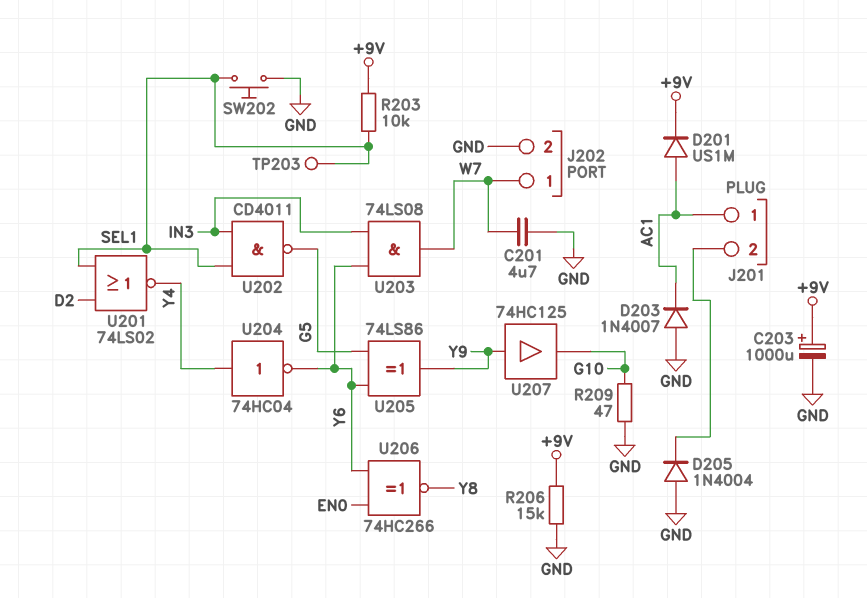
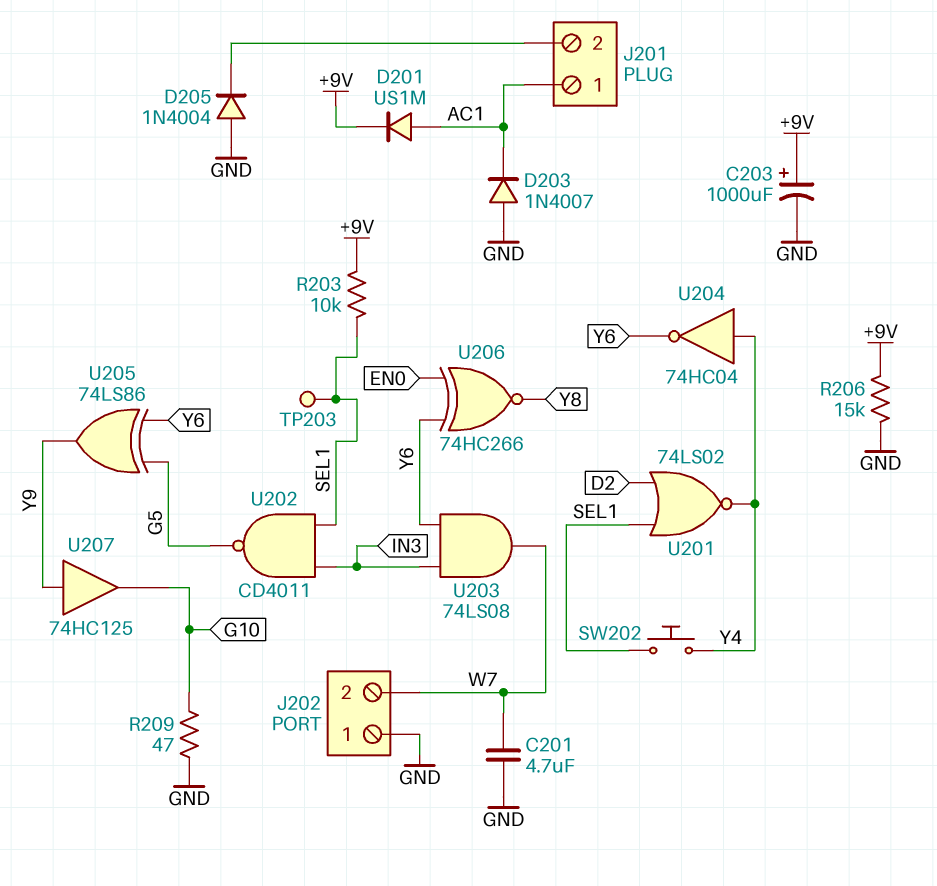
J202 pin 1: W7 -> GND
J202 pin 2: GND -> W7
SW202: button (GND, SEL1) -> button (SEL1, Y4)

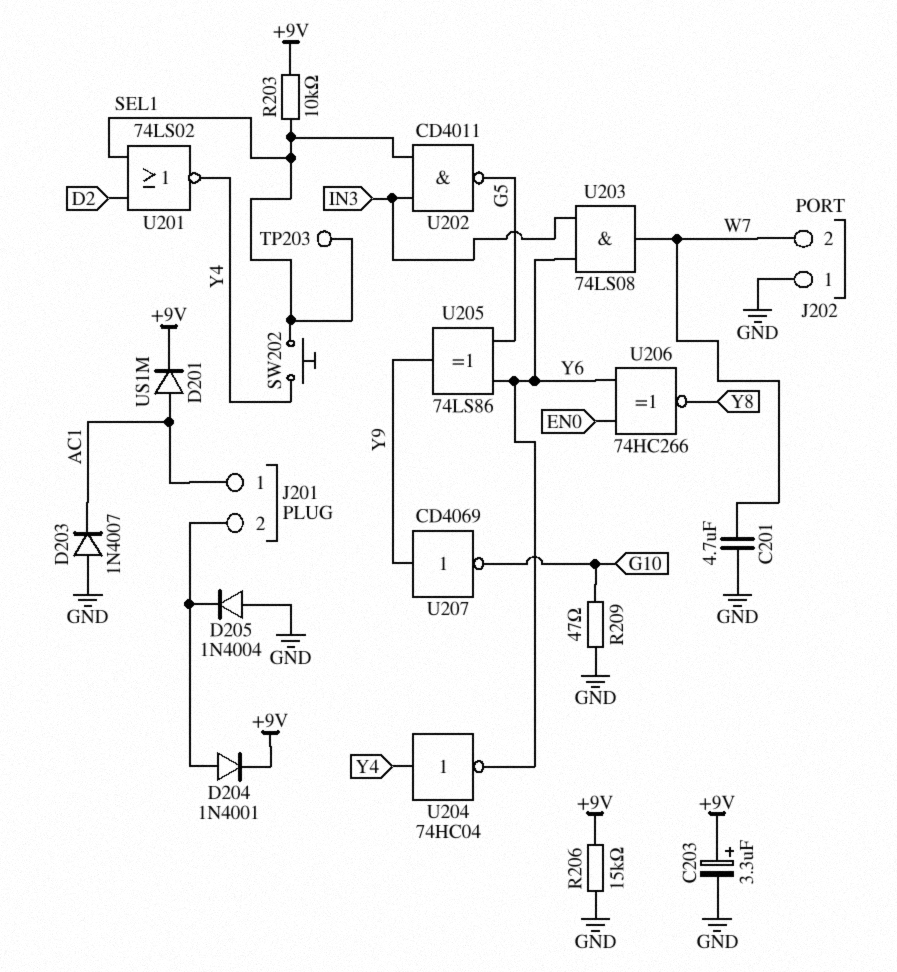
C203: 1000uF (plus +9V, minus GND) -> 3.3uF (plus +9V, minus GND)
D204: none -> diode 1N4001 (A J201/2, K +9V)
U207: buffer 74HC125 (in Y9, out G10) -> NOT CD4069 (in Y9, out G10)

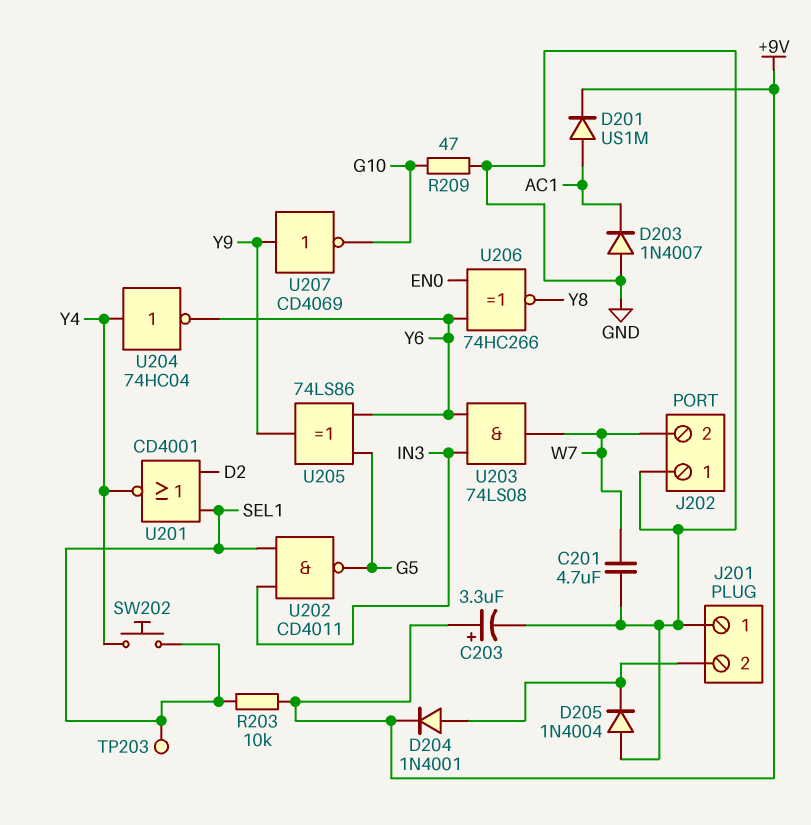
J201 pin 1: AC1 -> GND
R206: 15k (+9V, GND) -> none
U201: NOR 74LS02 (in D2, in SEL1, out Y4) -> NOR CD4001 (in D2, in SEL1, out Y4)

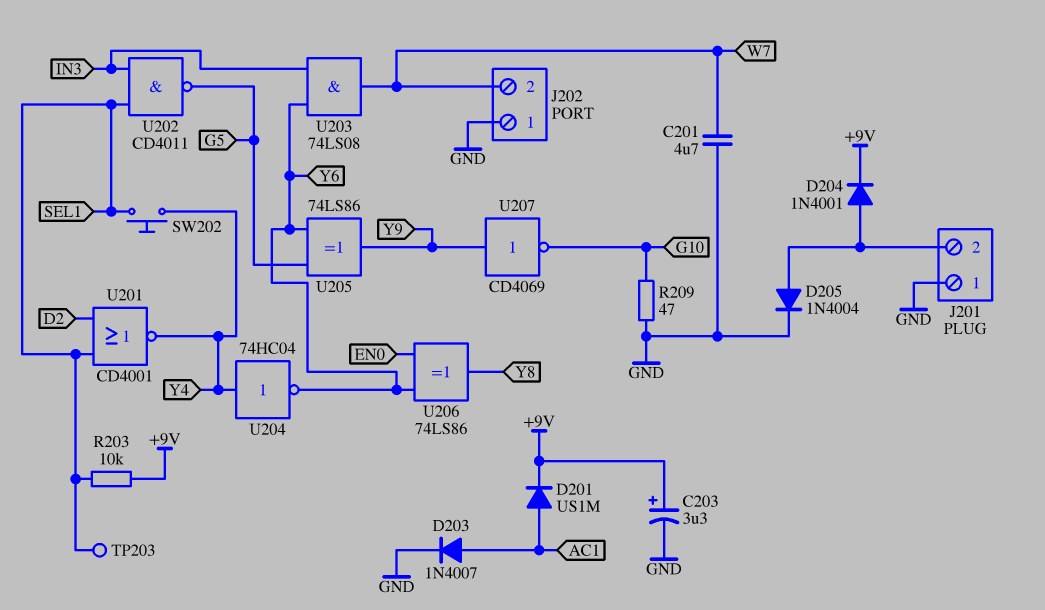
D203: diode 1N4007 (A GND, K AC1) -> diode 1N4007 (A AC1, K GND)
D205: diode 1N4004 (A GND, K J201/2) -> diode 1N4004 (A J201/2, K GND)
U206: XNOR 74HC266 (in EN0, in Y6, out Y8) -> XOR 74LS86 (in EN0, in Y6, out Y8)

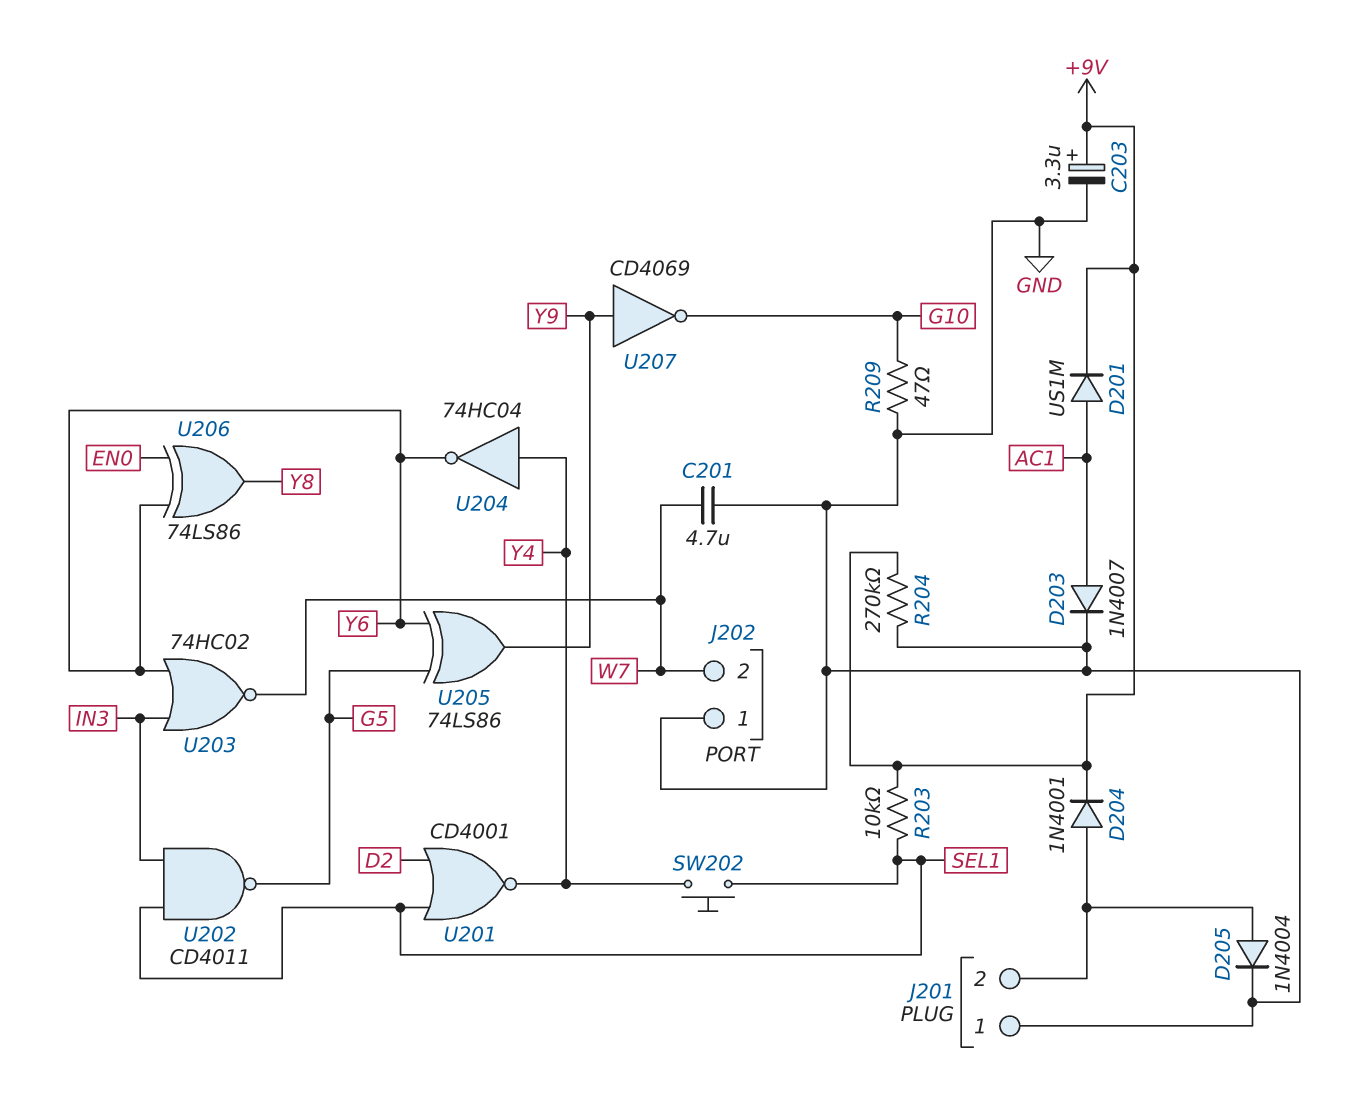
R204: none -> 270k (+9V, GND)
TP203: test point (SEL1) -> none
U203: AND 74LS08 (in IN3, in Y6, out W7) -> NOR 74HC02 (in IN3, in Y6, out W7)

